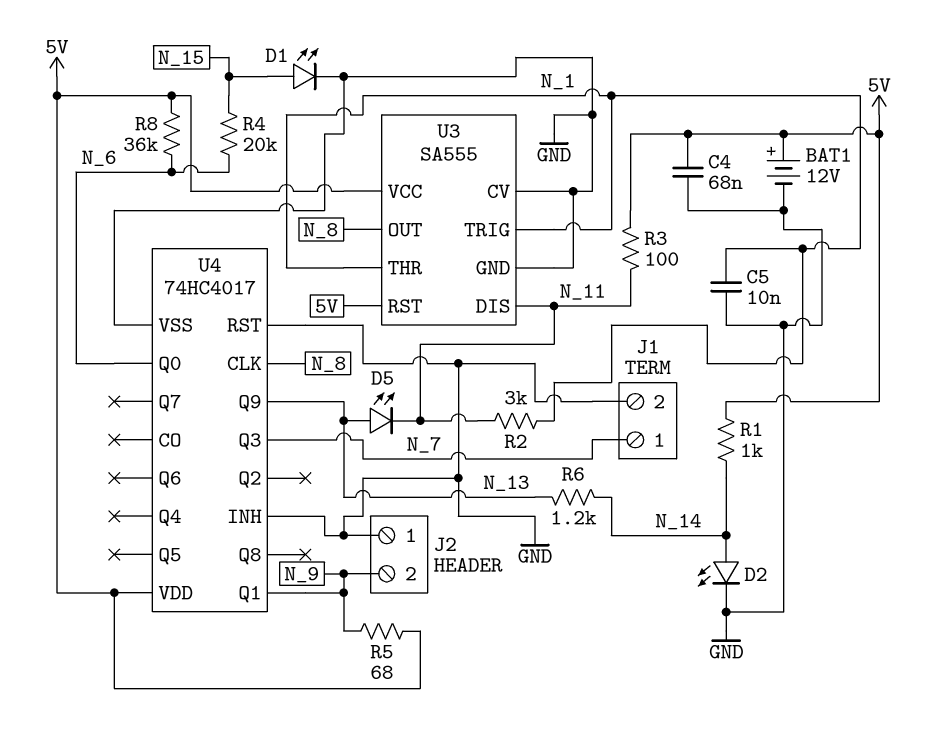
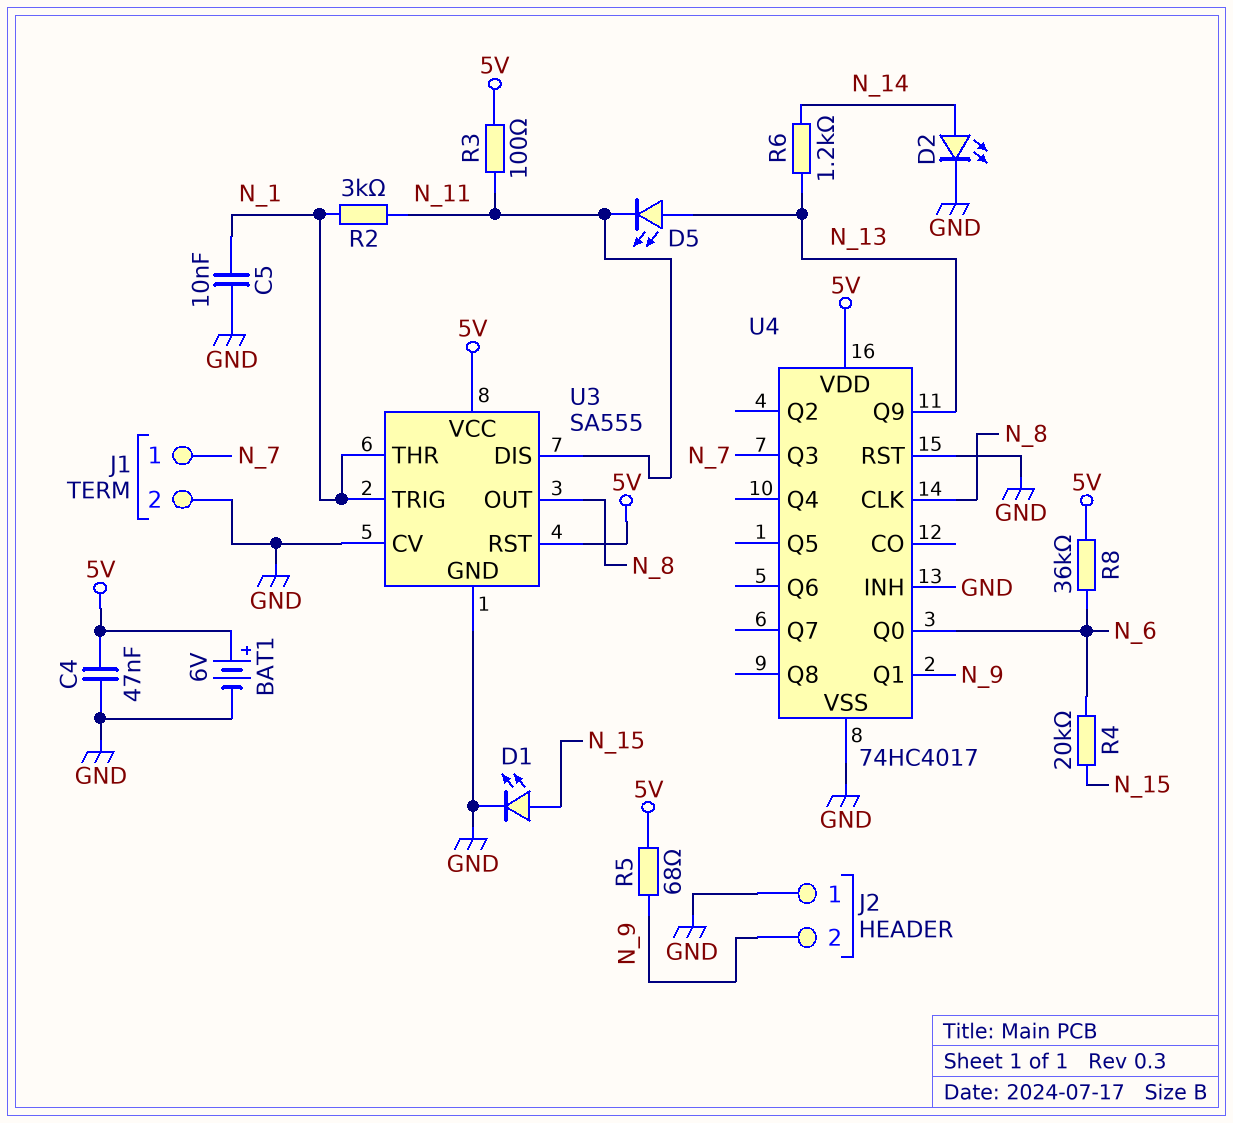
BAT1: 12V (plus 5V, minus GND) -> 6V (plus 5V, minus GND)
C4: 68nF (5V, GND) -> 47nF (5V, GND)
R1: 1k (5V, N_14) -> none

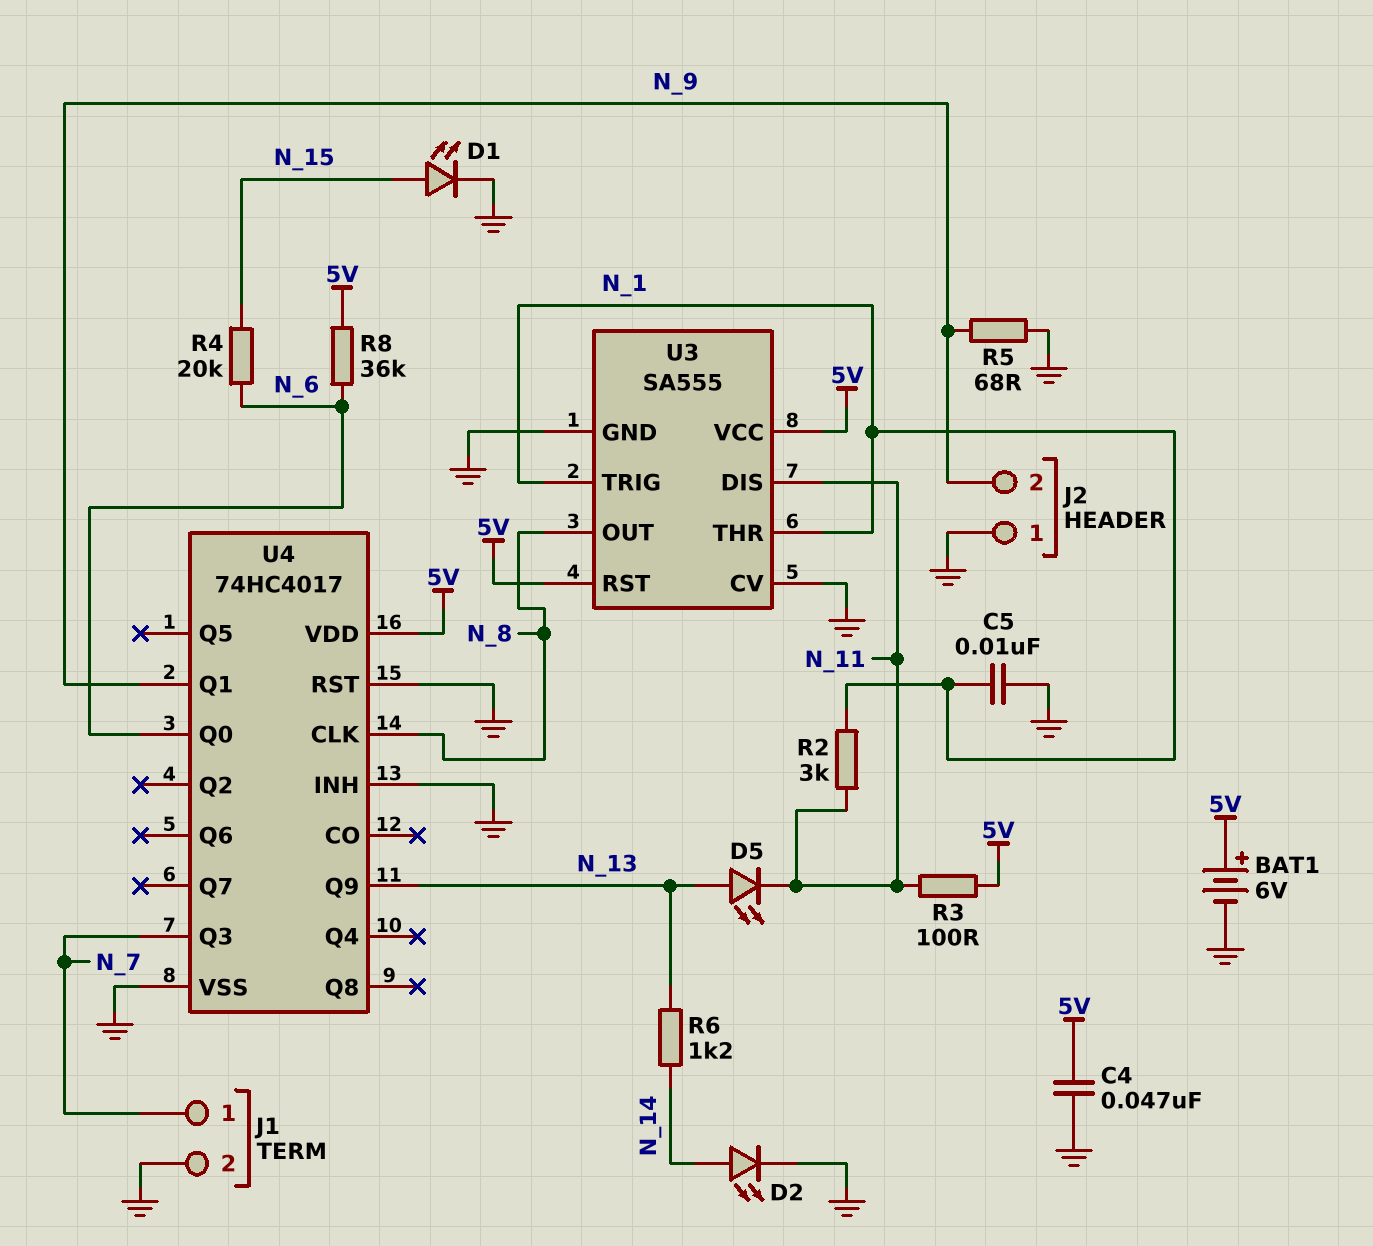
R5: 68 (5V, N_9) -> 68 (GND, N_9)

